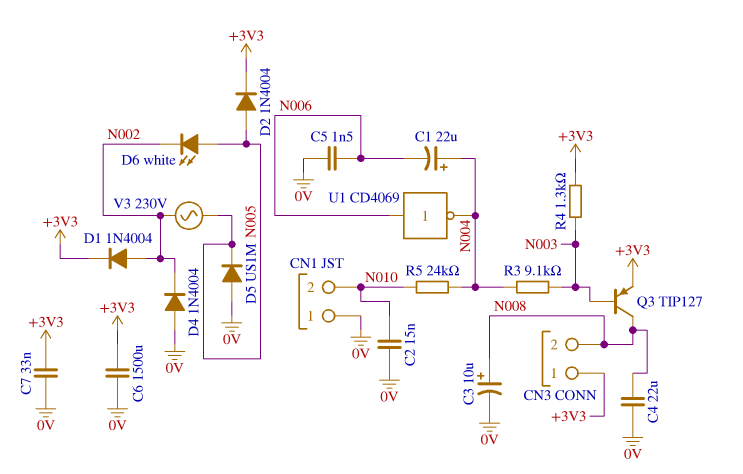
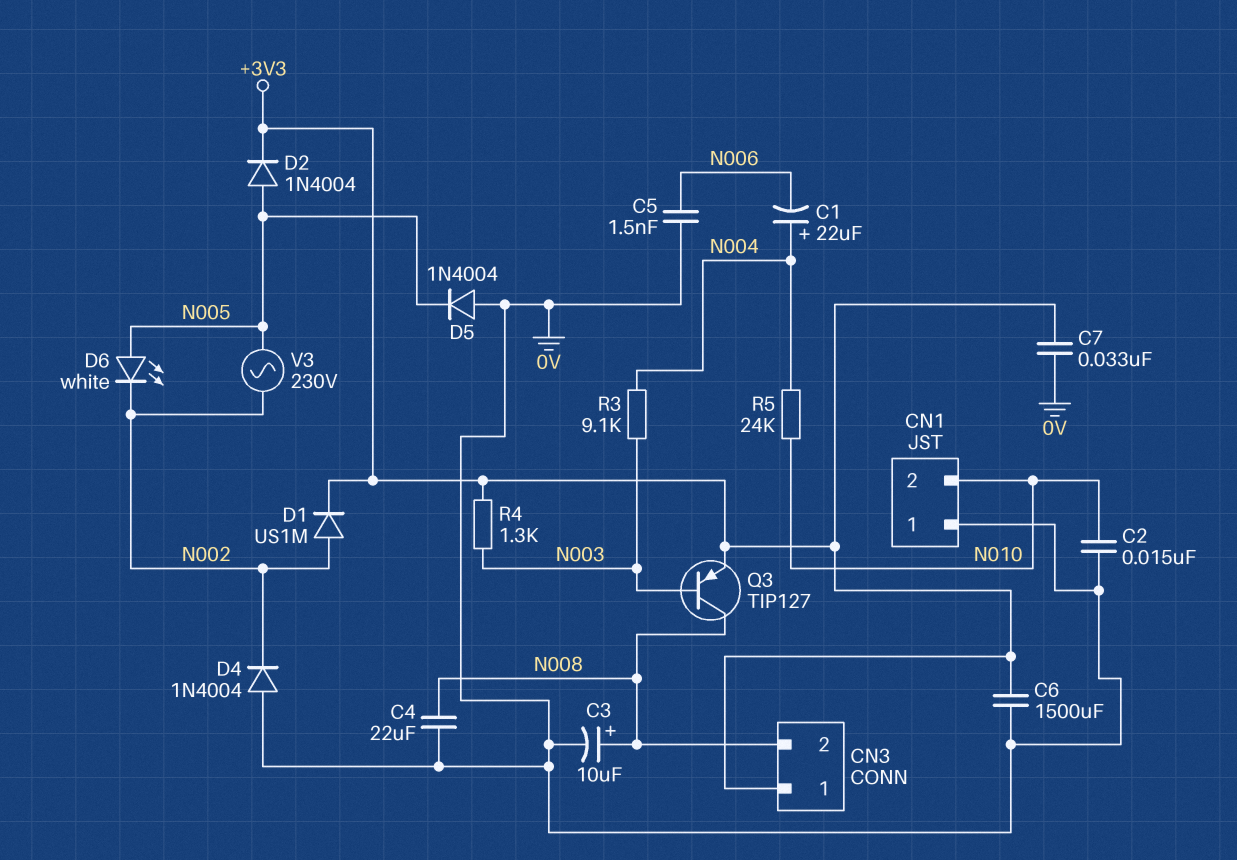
D1: diode 1N4004 (A N002, K +3V3) -> diode US1M (A N002, K +3V3)
D5: diode US1M (A 0V, K N005) -> diode 1N4004 (A 0V, K N005)
U1: NOT CD4069 (in N006, out N004) -> none

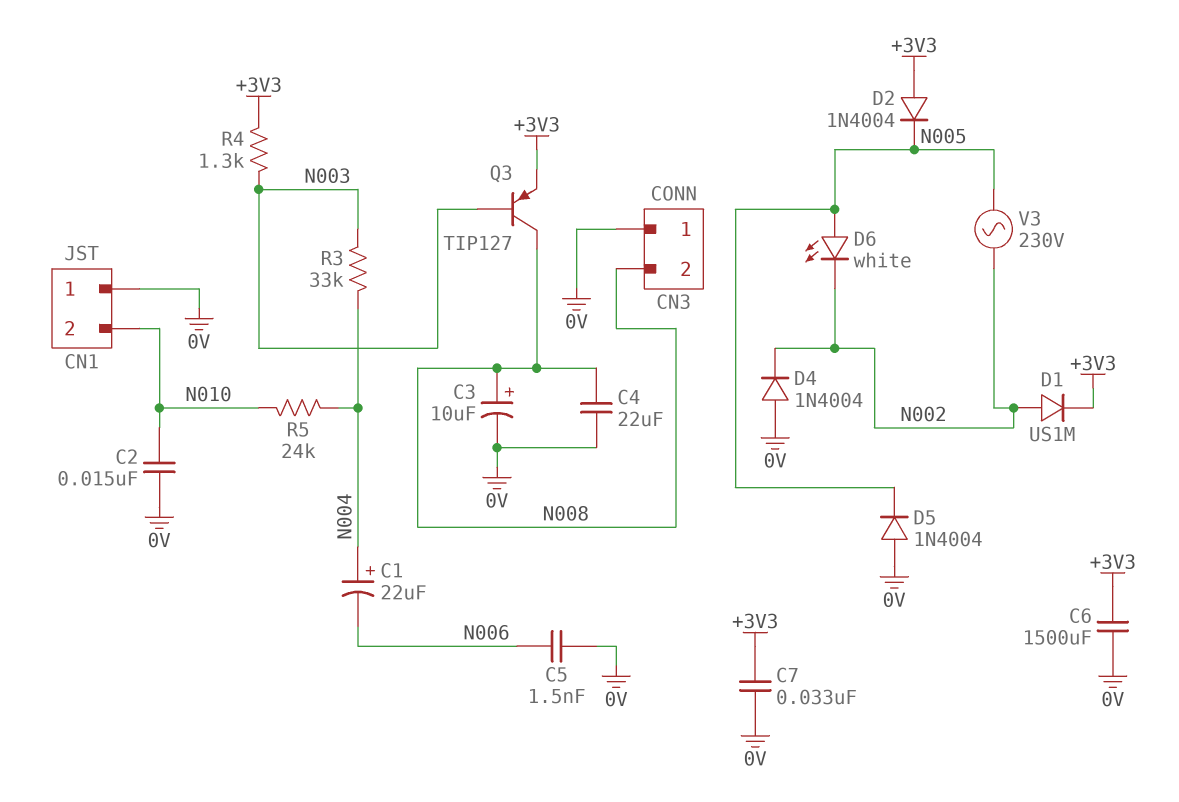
CN3 pin 1: +3V3 -> 0V
D2: diode 1N4004 (A N005, K +3V3) -> diode 1N4004 (A +3V3, K N005)
R3: 9.1k (N003, N004) -> 33k (N003, N004)

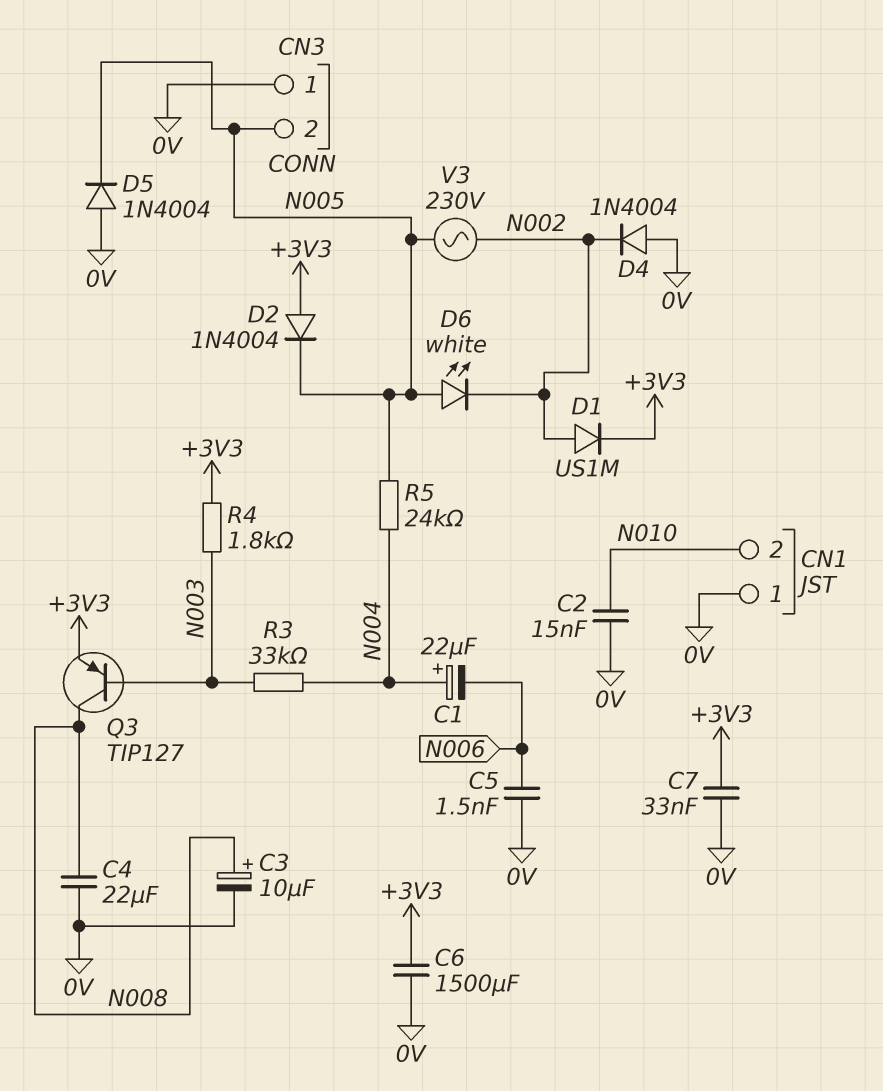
CN3 pin 2: N008 -> N005
R4: 1.3k (+3V3, N003) -> 1.8k (+3V3, N003)
R5: 24k (N004, N010) -> 24k (N004, N005)

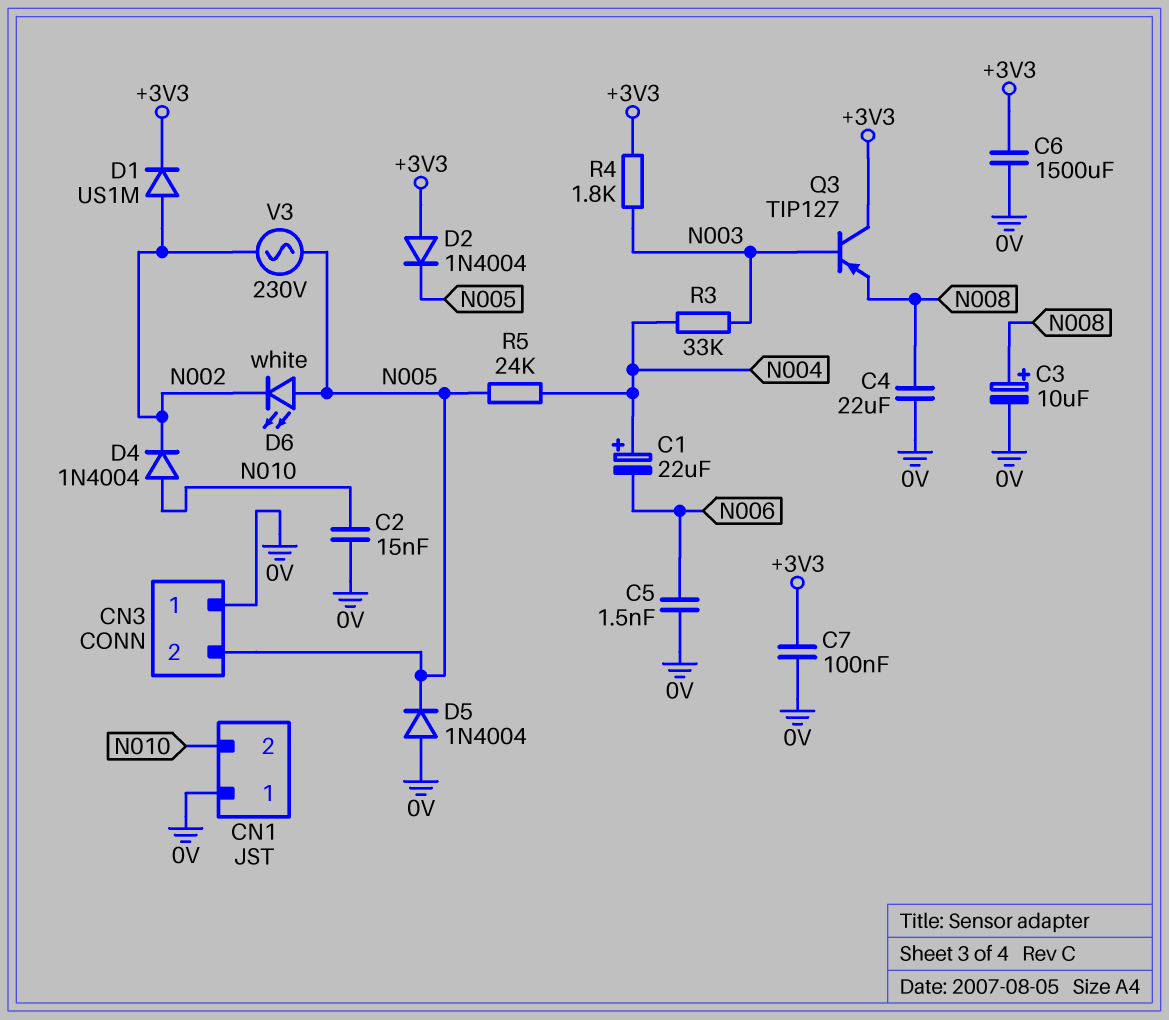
C7: 33nF (+3V3, 0V) -> 100nF (+3V3, 0V)
D4: diode 1N4004 (A 0V, K N002) -> diode 1N4004 (A N010, K N002)
Q3: PNP TIP127 (B N003, C N008, E +3V3) -> PNP TIP127 (B N003, C +3V3, E N008)

